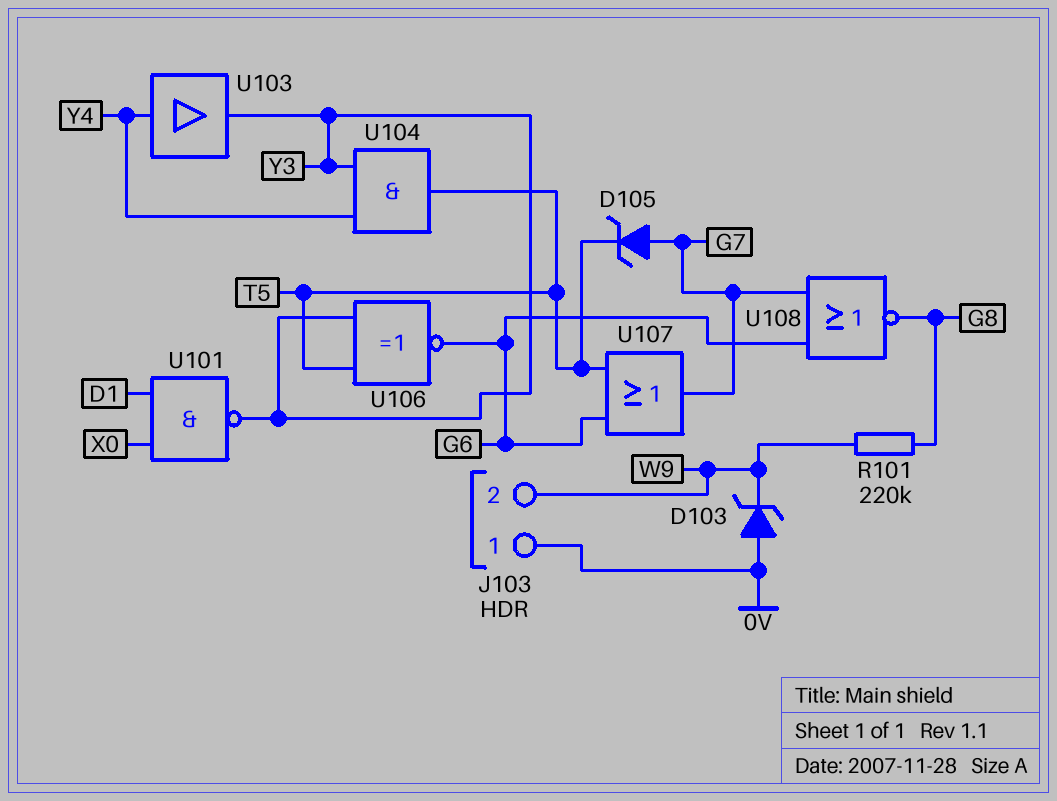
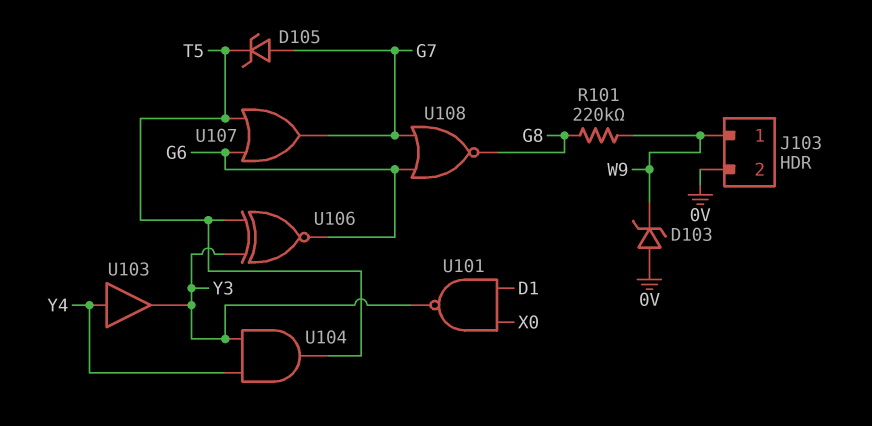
J103 pin 1: 0V -> W9
J103 pin 2: W9 -> 0V

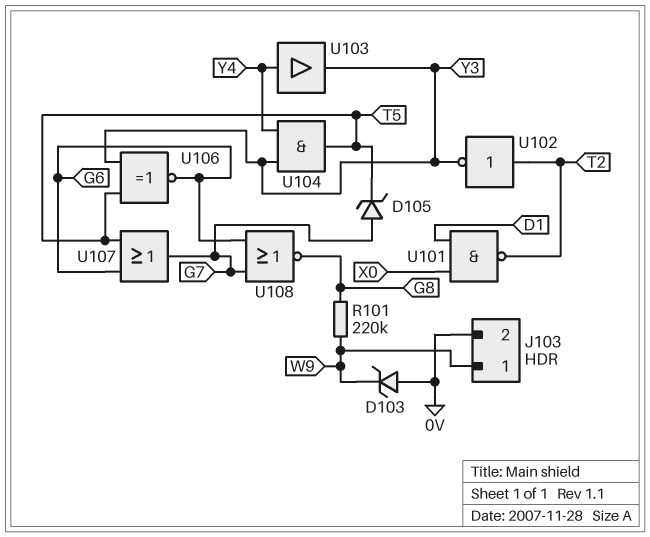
U101: NAND (in D1, in X0, out Y3) -> NAND (in D1, in X0, out T2)
U102: none -> NOT (in T2, out Y3)

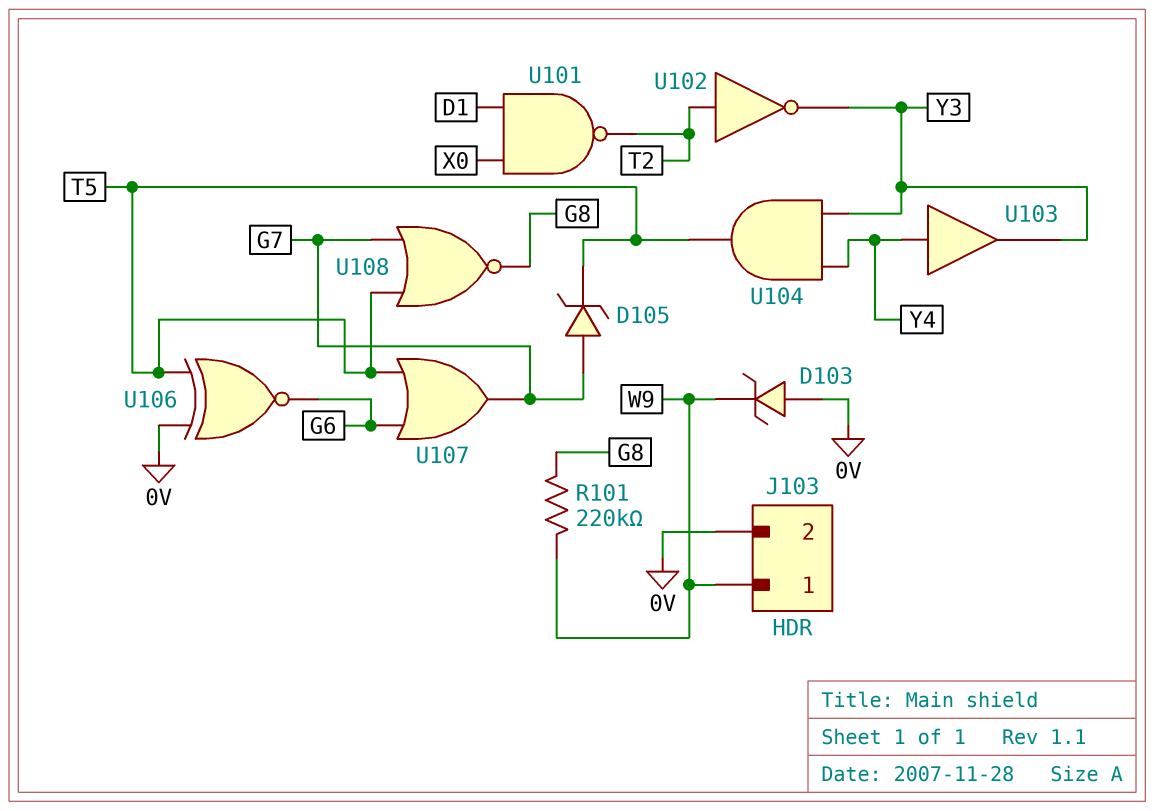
U106: XNOR (in T5, in Y3, out G6) -> XNOR (in 0V, in T5, out G6)
U108: NOR (in G6, in G7, out G8) -> NOR (in G7, in T5, out G8)

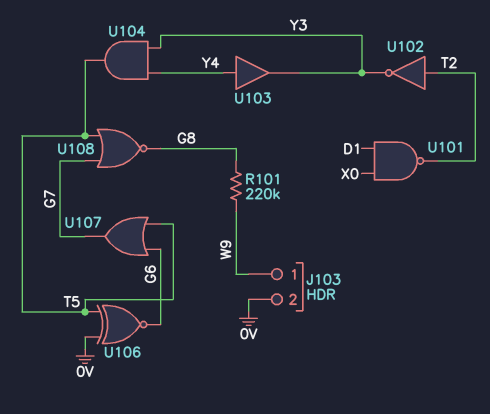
D103: zener (A 0V, K W9) -> none
D105: zener (A G7, K T5) -> none

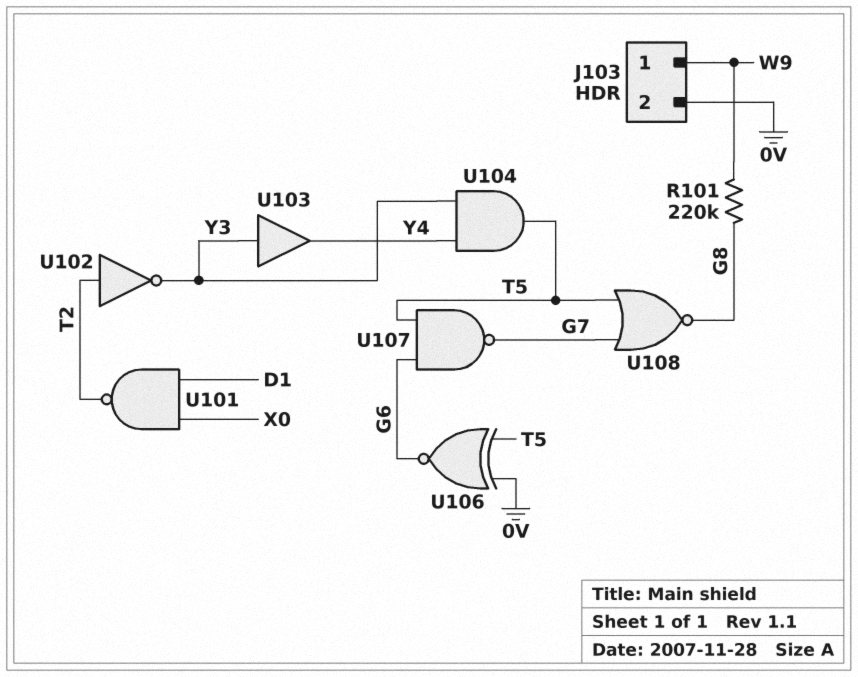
U103: buffer (in Y4, out Y3) -> buffer (in Y3, out Y4)
U107: OR (in G6, in T5, out G7) -> NAND (in G6, in T5, out G7)

